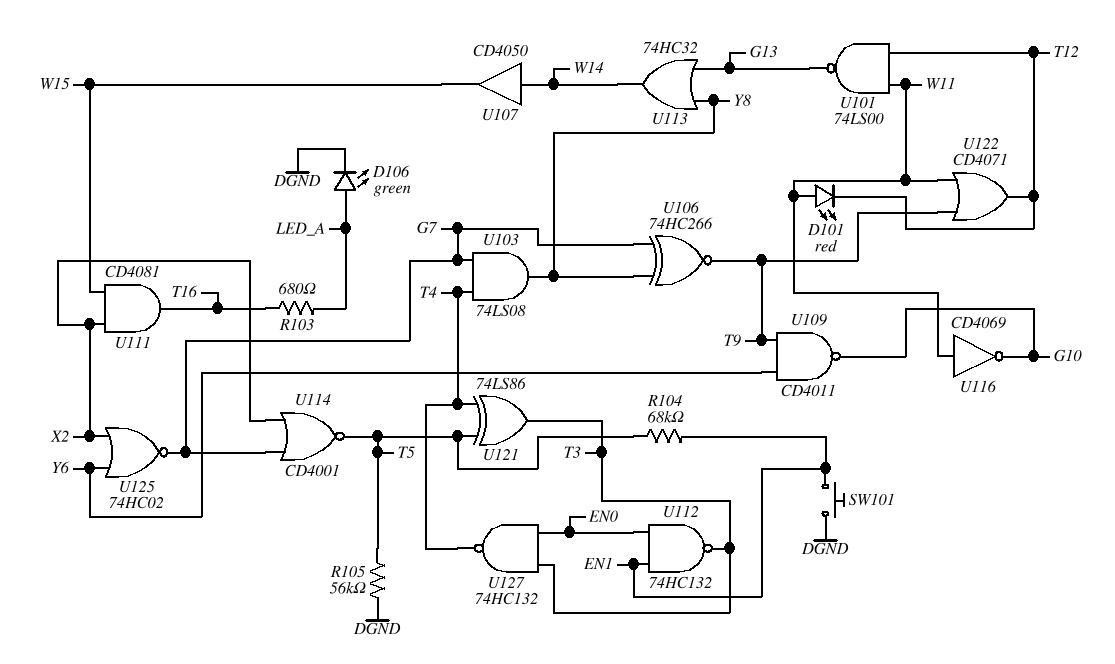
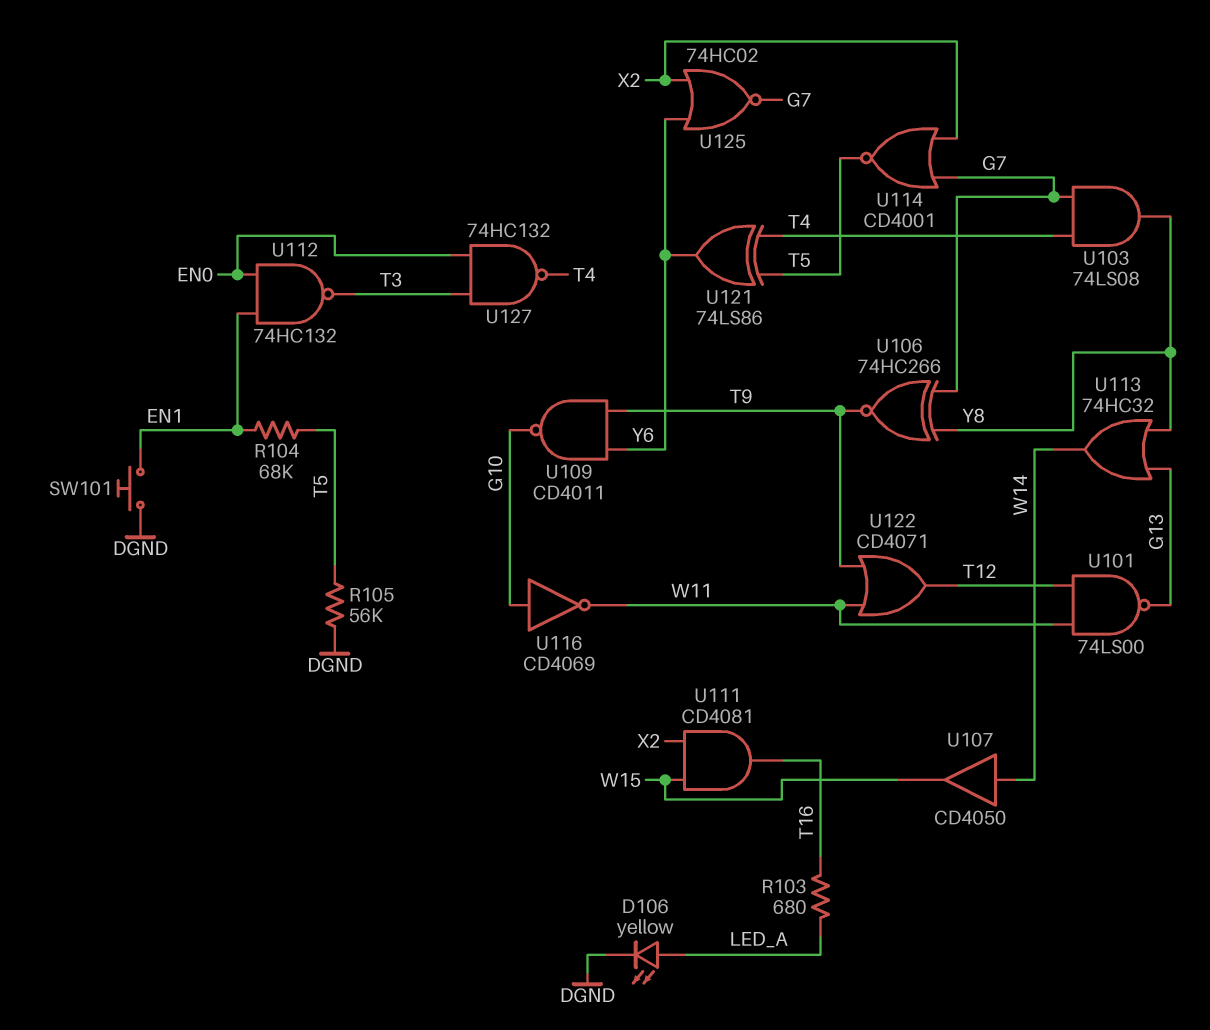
D101: LED red (A W11, K T12) -> none
D106: LED green (A LED_A, K DGND) -> LED yellow (A LED_A, K DGND)
U116: NOT CD4069 (in W11, out G10) -> NOT CD4069 (in G10, out W11)
U121: XOR 74LS86 (in T4, in T5, out T3) -> XOR 74LS86 (in T4, in T5, out Y6)

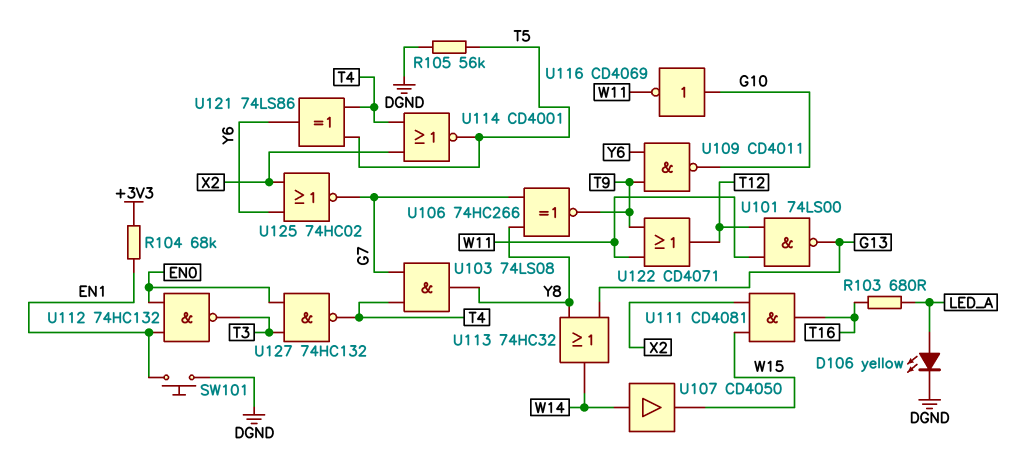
R104: 68k (EN1, T5) -> 68k (+3V3, EN1)
U114: NOR CD4001 (in G7, in X2, out T5) -> NOR CD4001 (in T4, in X2, out T5)

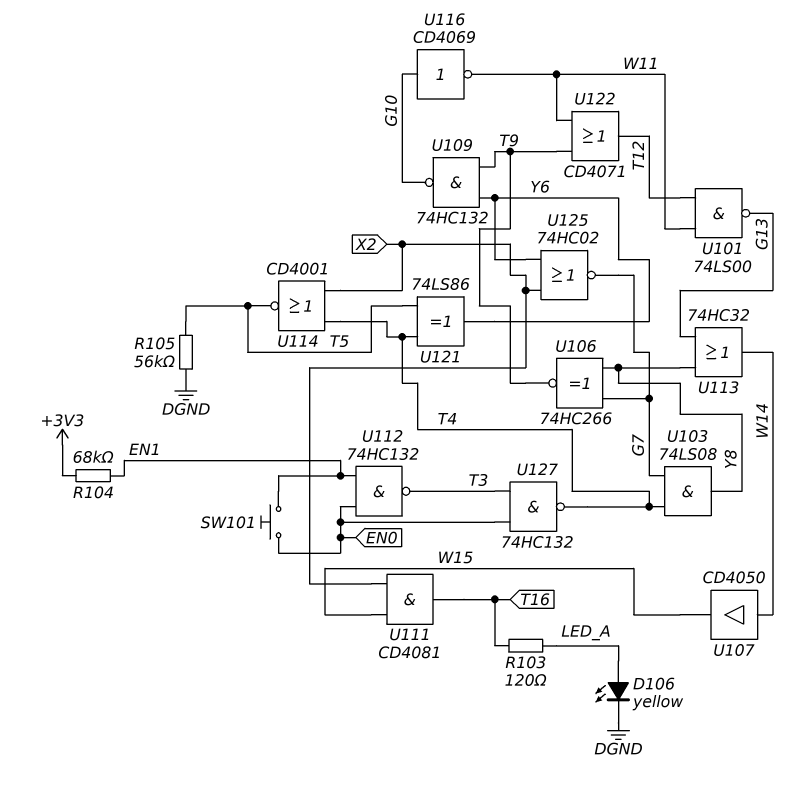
R103: 680 (LED_A, T16) -> 120 (LED_A, T16)
SW101: button (DGND, EN1) -> button (EN0, EN1)
U109: NAND CD4011 (in T9, in Y6, out G10) -> NAND 74HC132 (in T9, in Y6, out G10)

